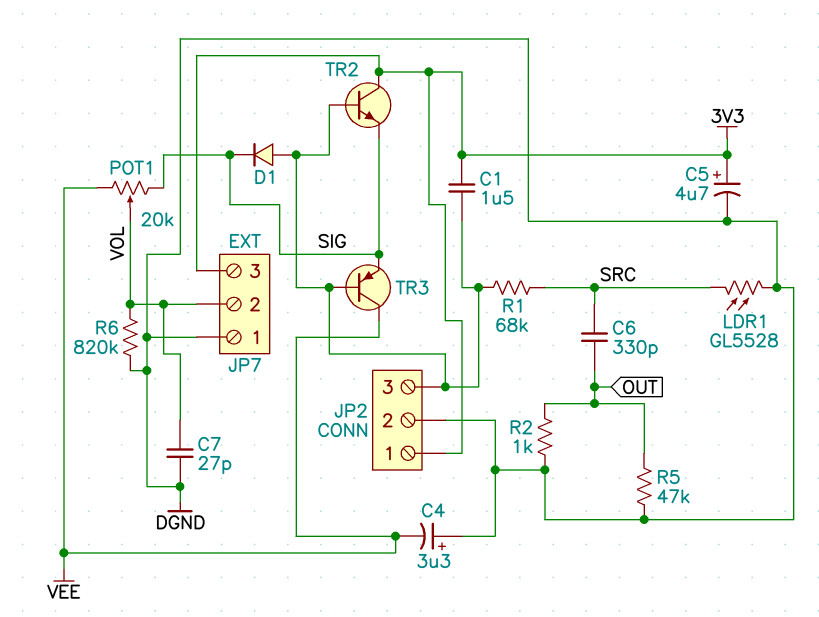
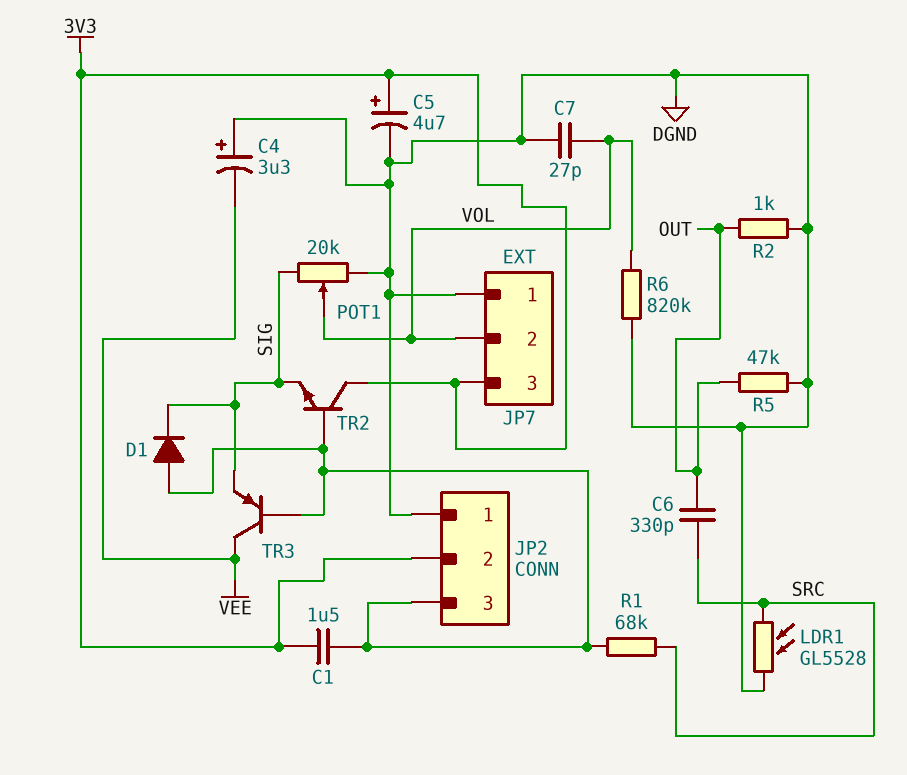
JP2 pin 1: 3V3 -> DGND
JP2 pin 2: DGND -> 3V3
POT1: 20k (SIG, VEE, wiper VOL) -> 20k (DGND, SIG, wiper VOL)

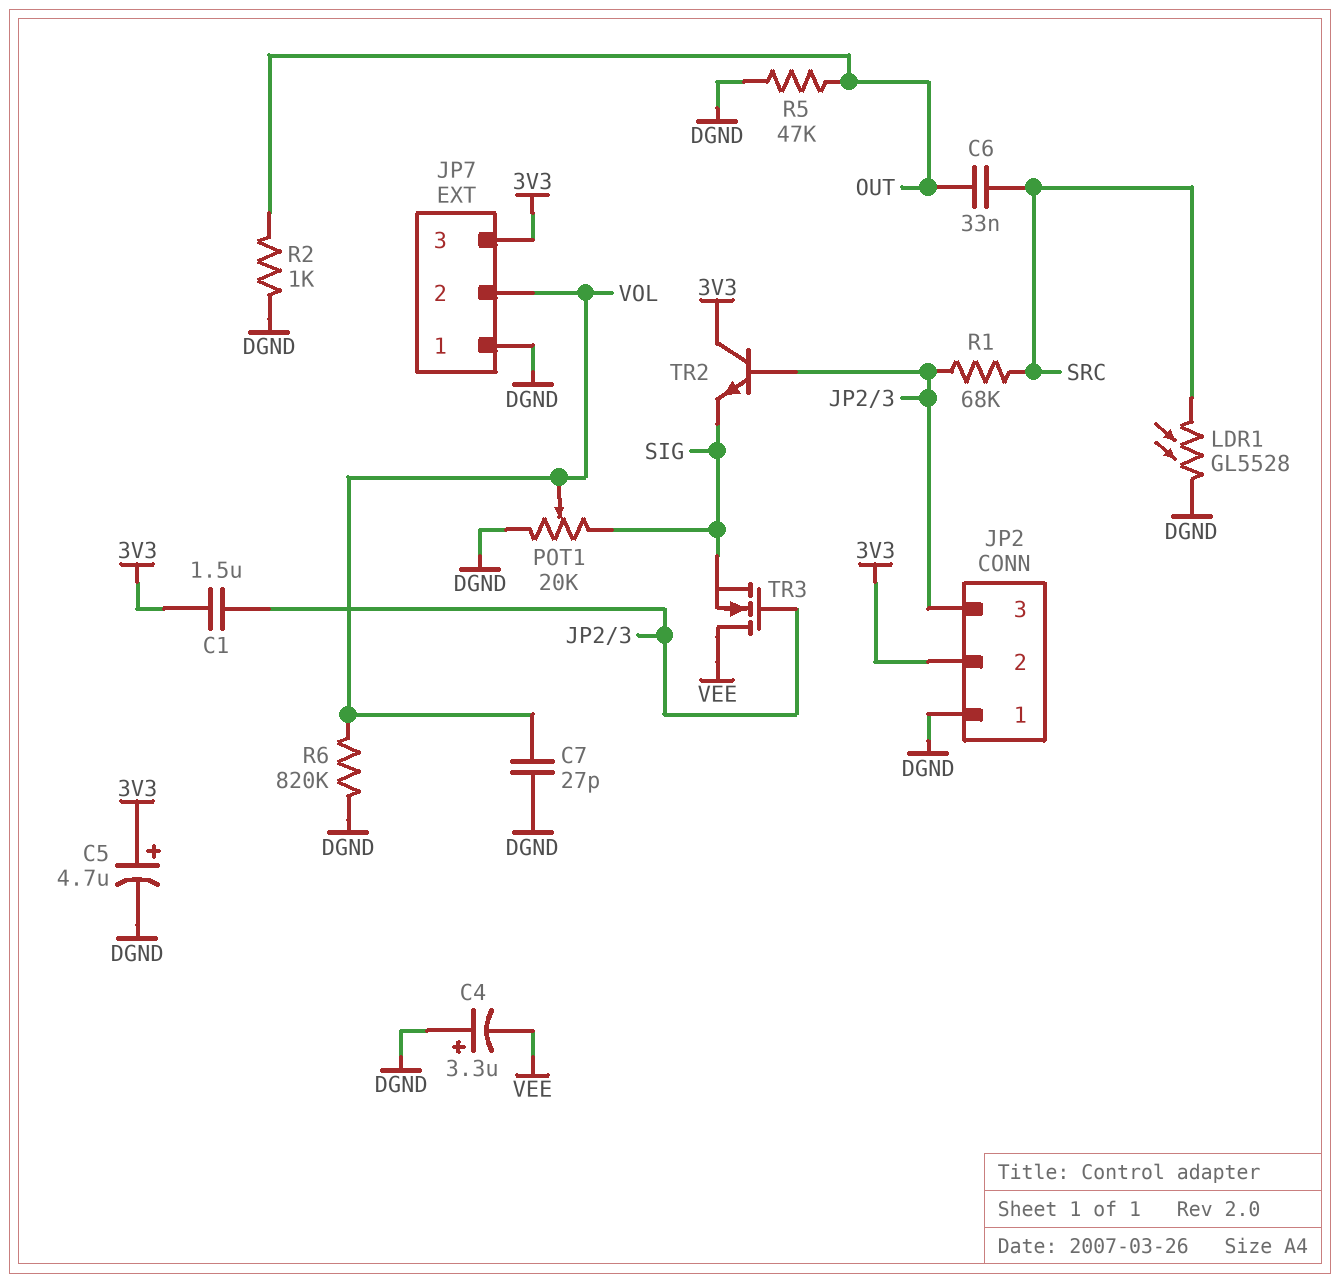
C6: 330pF (OUT, SRC) -> 33nF (OUT, SRC)
D1: diode (A JP2/3, K SIG) -> none
TR3: PNP (B JP2/3, C VEE, E SIG) -> NMOS (G JP2/3, D VEE, S SIG)

